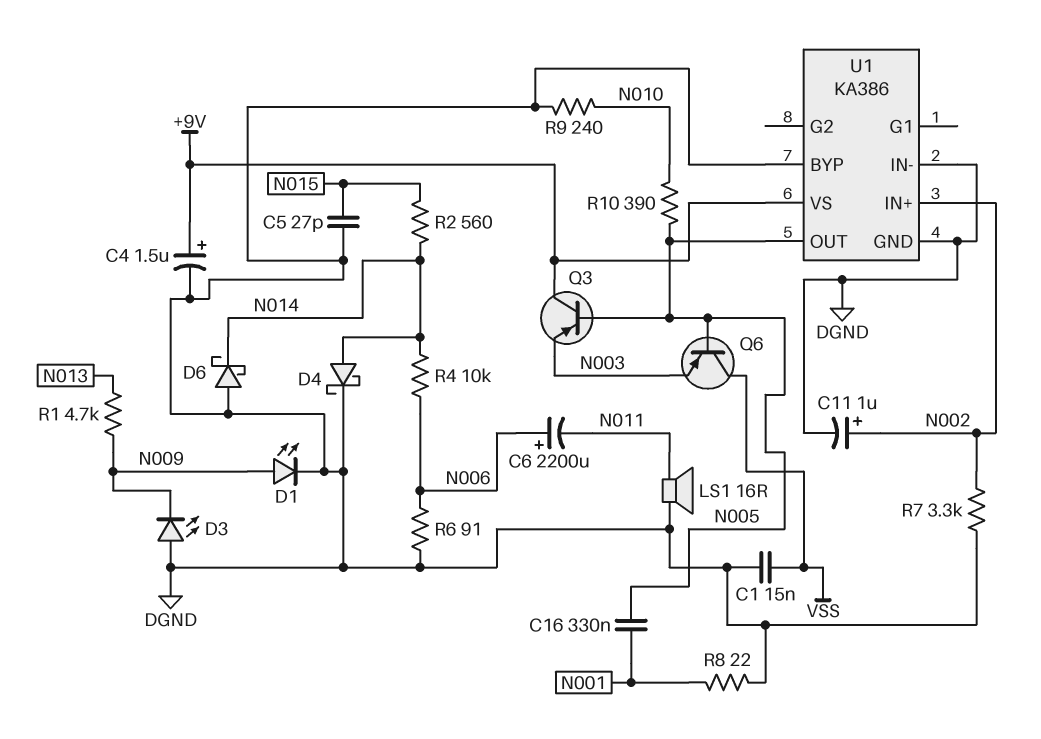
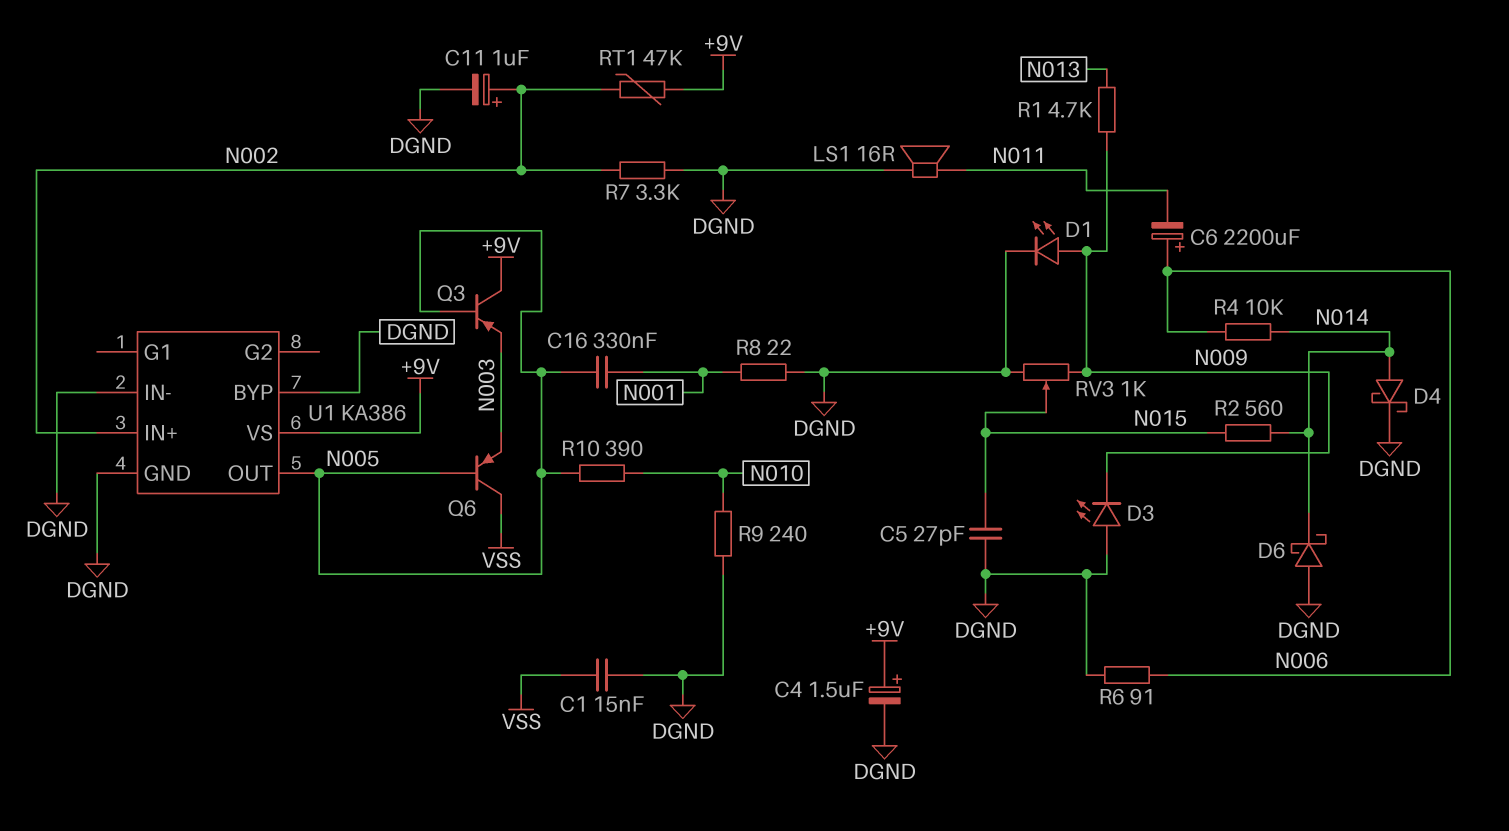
RT1: none -> 47k (+9V, N002)
RV3: none -> 1k (DGND, N009, wiper N015)

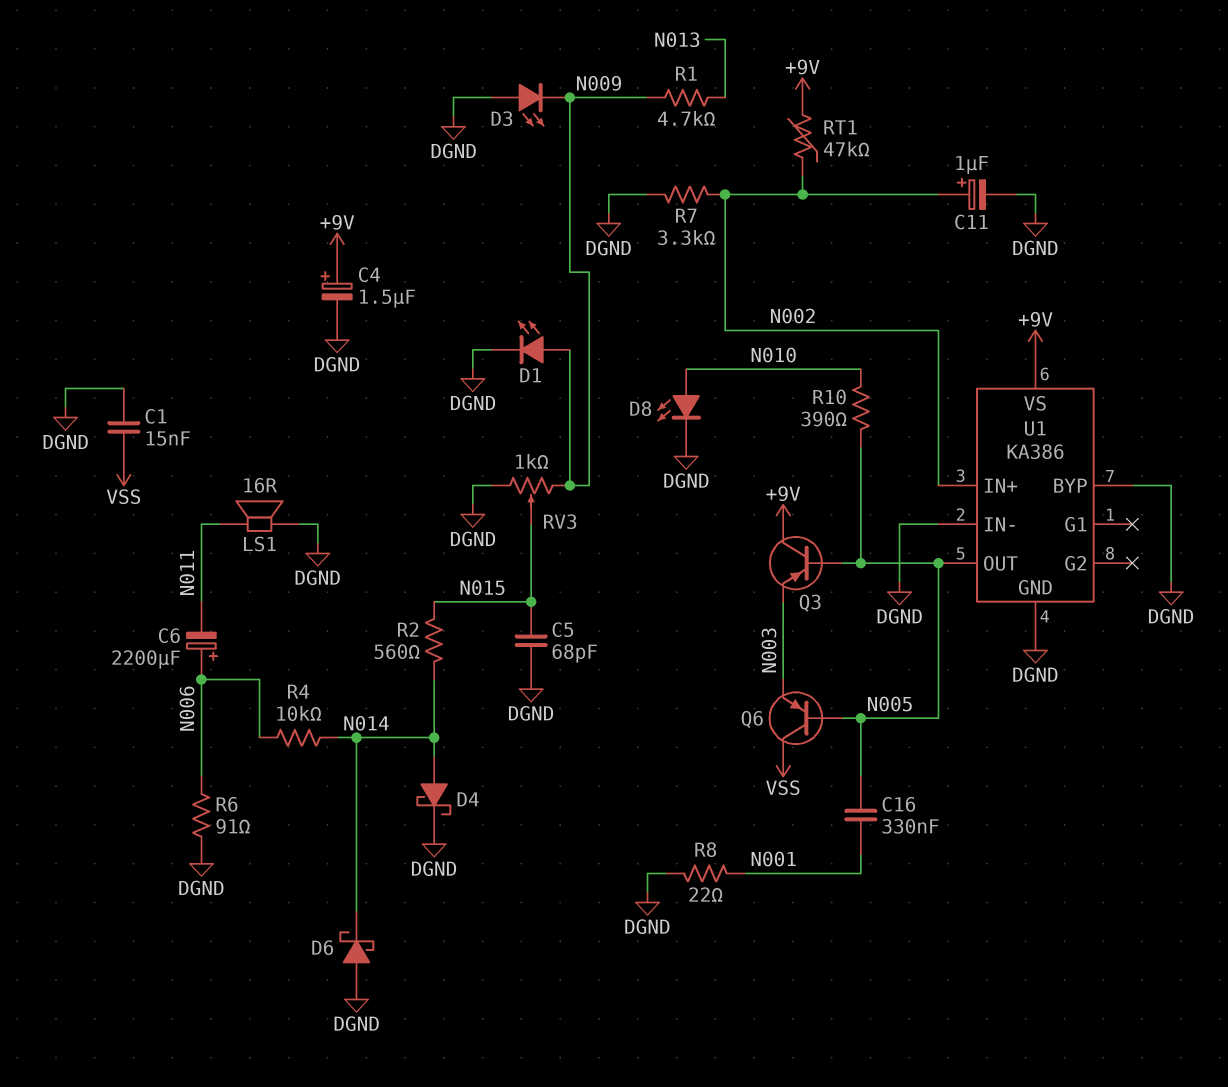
C5: 27pF (DGND, N015) -> 68pF (DGND, N015)
D8: none -> LED (A N010, K DGND)
R9: 240 (DGND, N010) -> none

